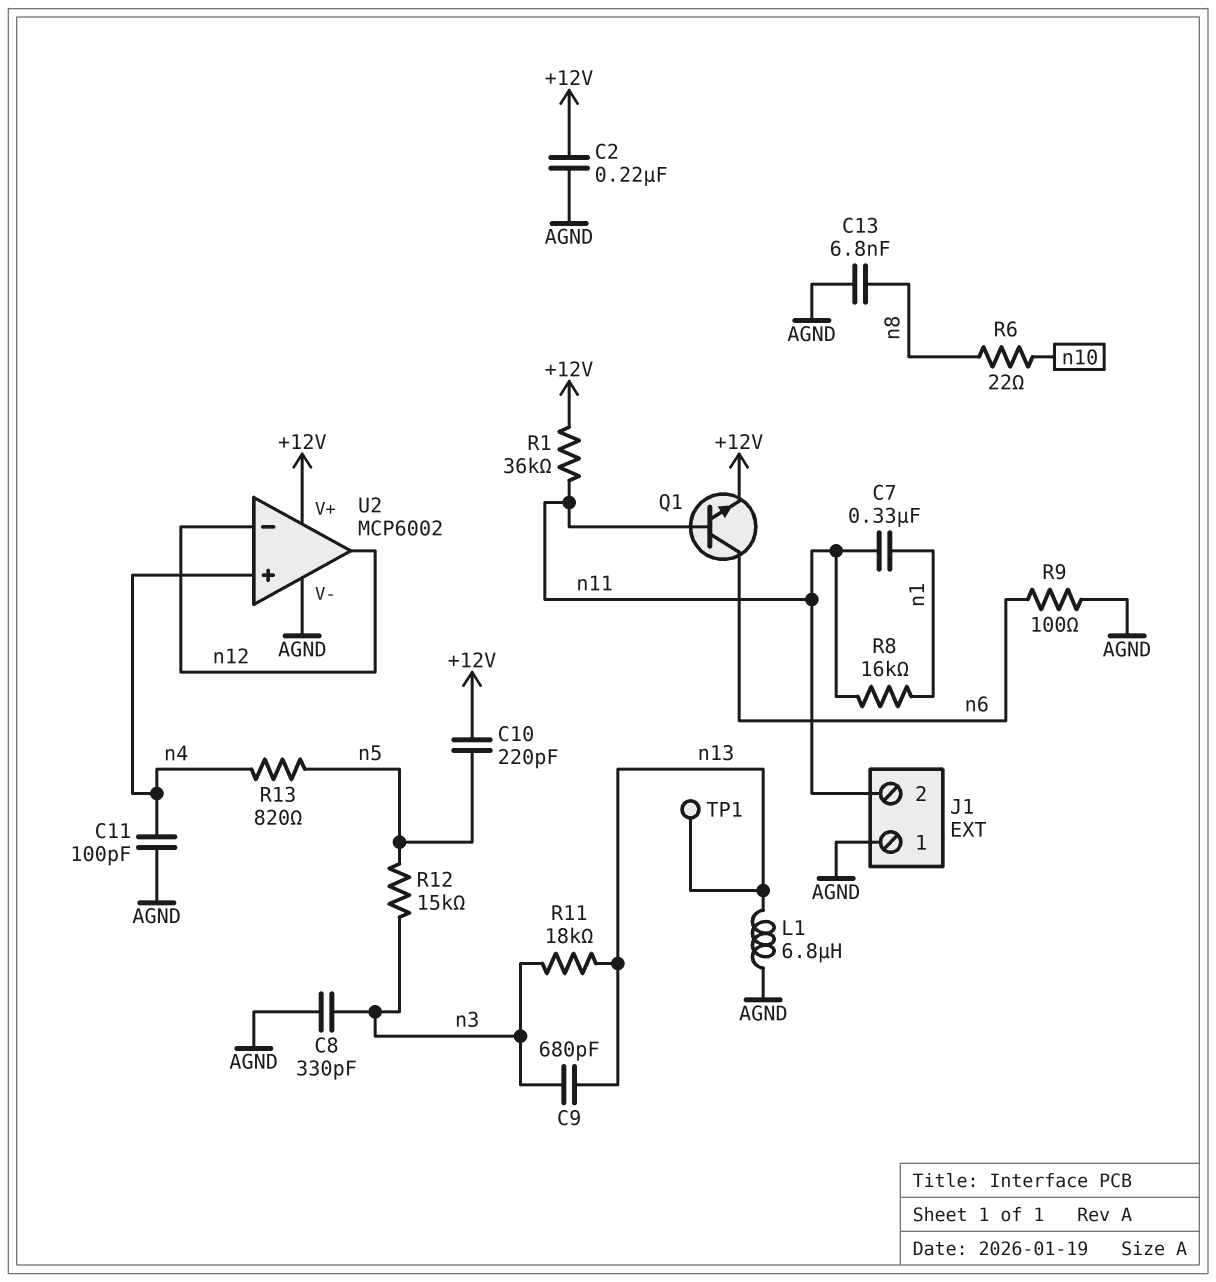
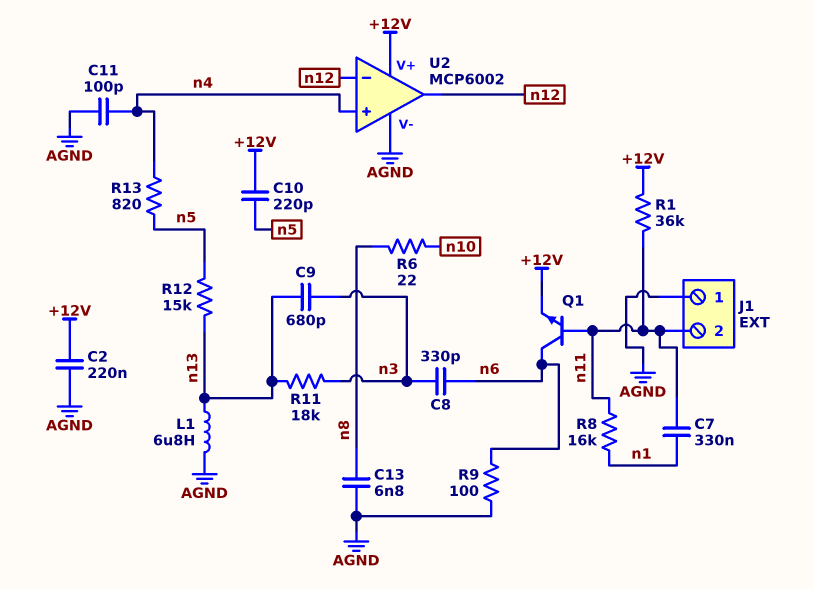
C8: 330pF (AGND, n3) -> 330pF (n3, n6)
R12: 15k (n3, n5) -> 15k (n5, n13)
TP1: test point (n13) -> none

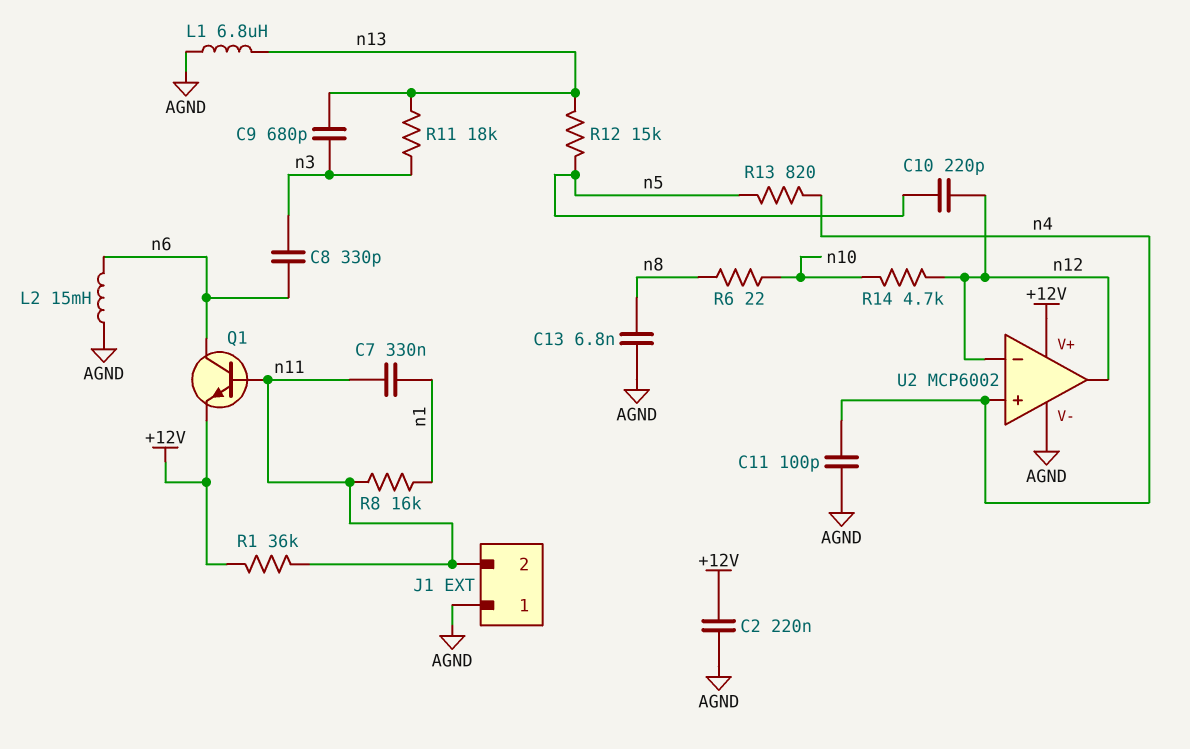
C10: 220pF (+12V, n5) -> 220pF (n5, n12)
L2: none -> 15mH (AGND, n6)
R9: 100 (AGND, n6) -> none
R14: none -> 4.7k (n10, n12)

